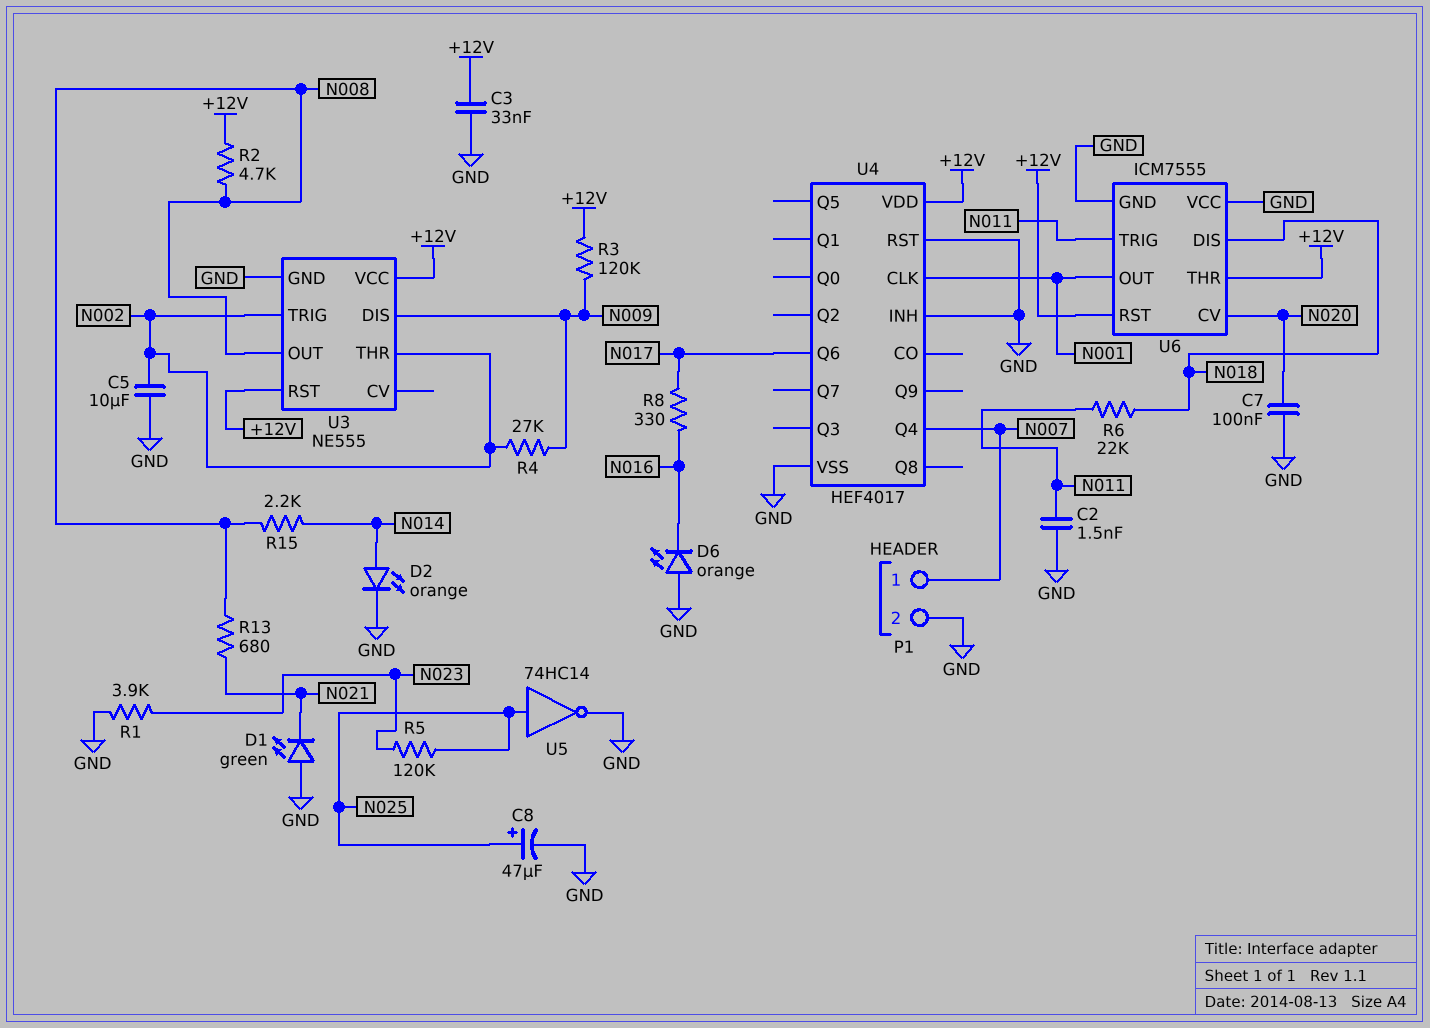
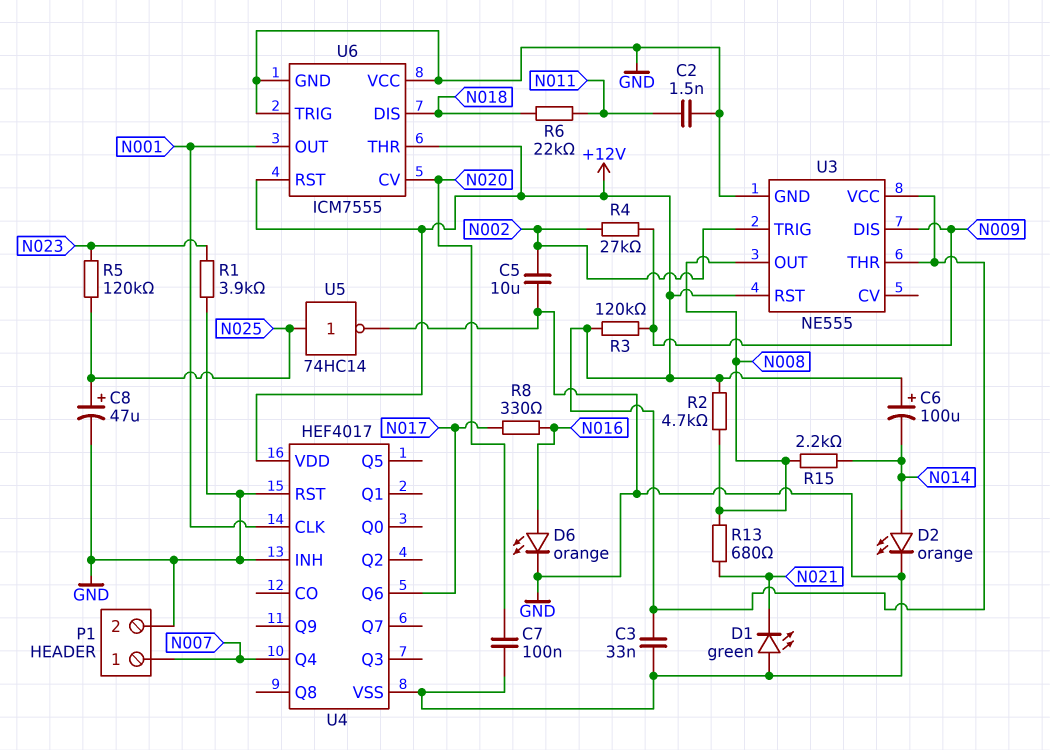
C6: none -> 100uF (plus +12V, minus N014)
D6: LED orange (A GND, K N016) -> LED orange (A N016, K GND)
U3 pin THR: N002 -> +12V
U6 pin TRIG: N011 -> GND

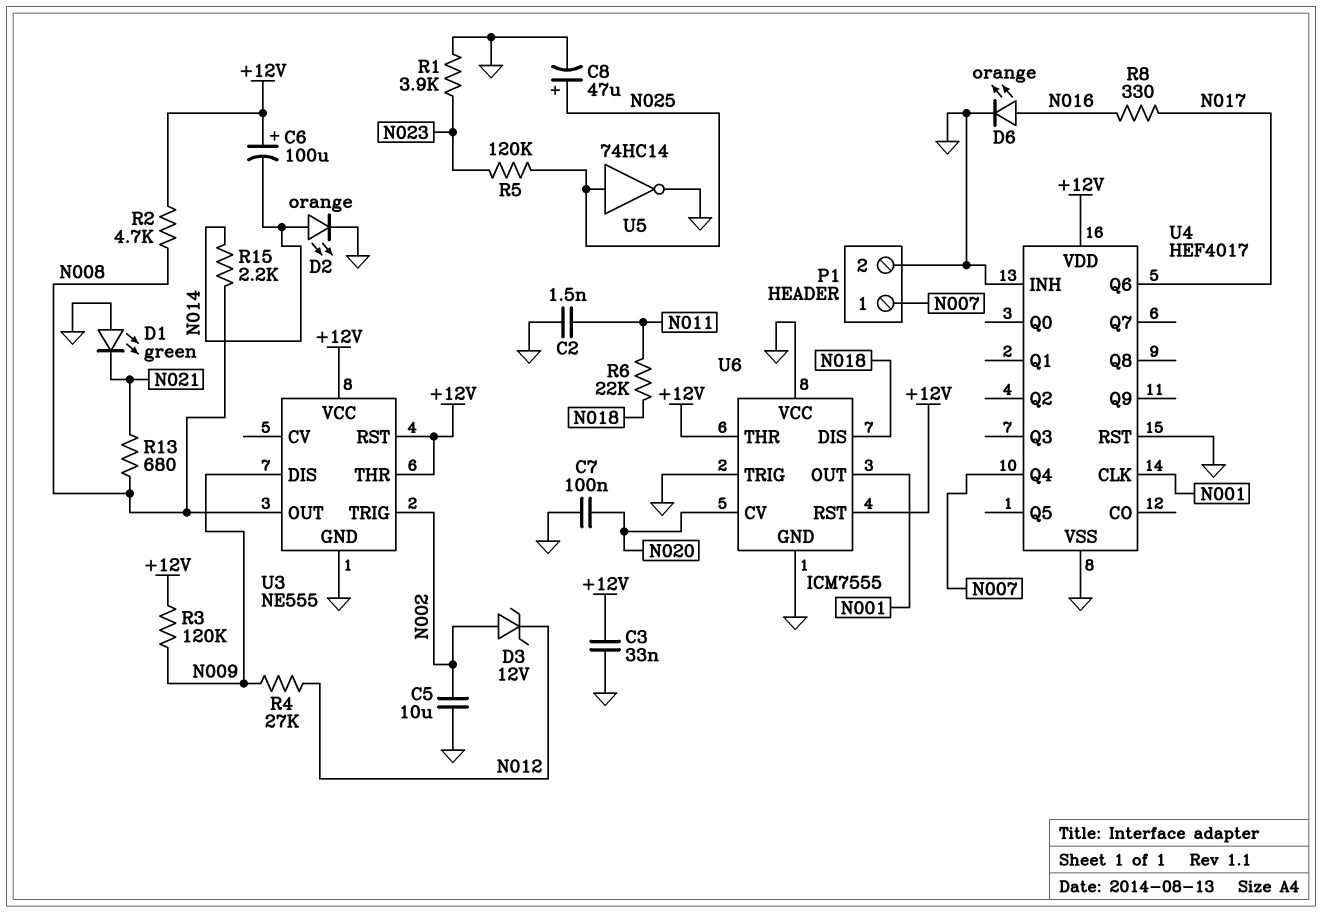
D3: none -> zener 12V (A N002, K N012)
R4: 27k (N002, N009) -> 27k (N009, N012)

